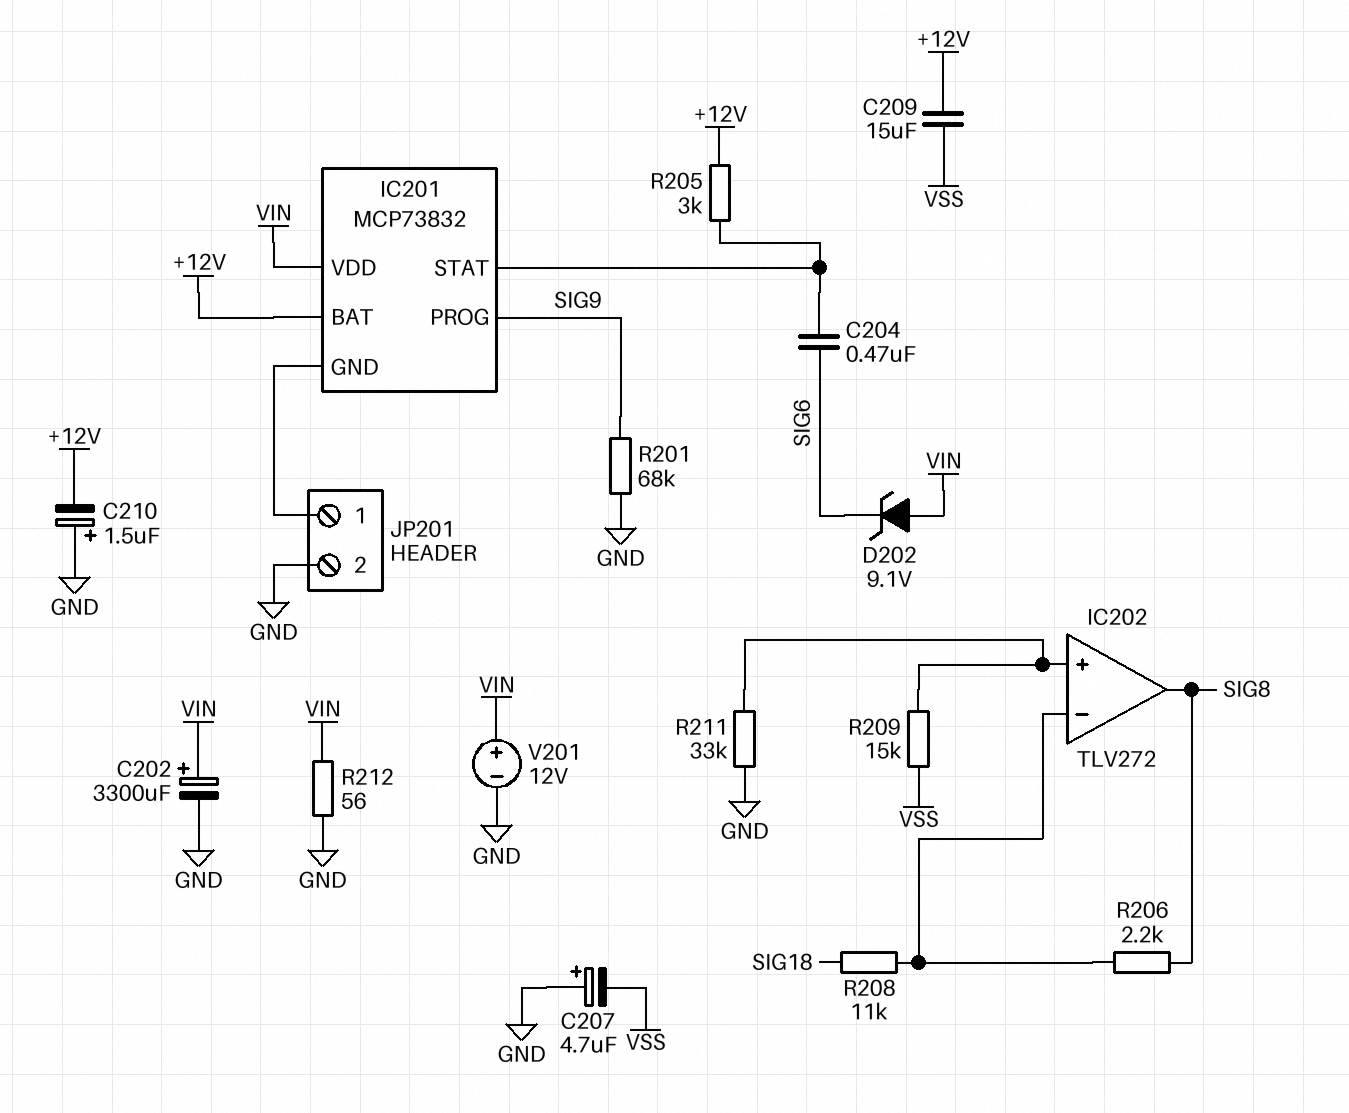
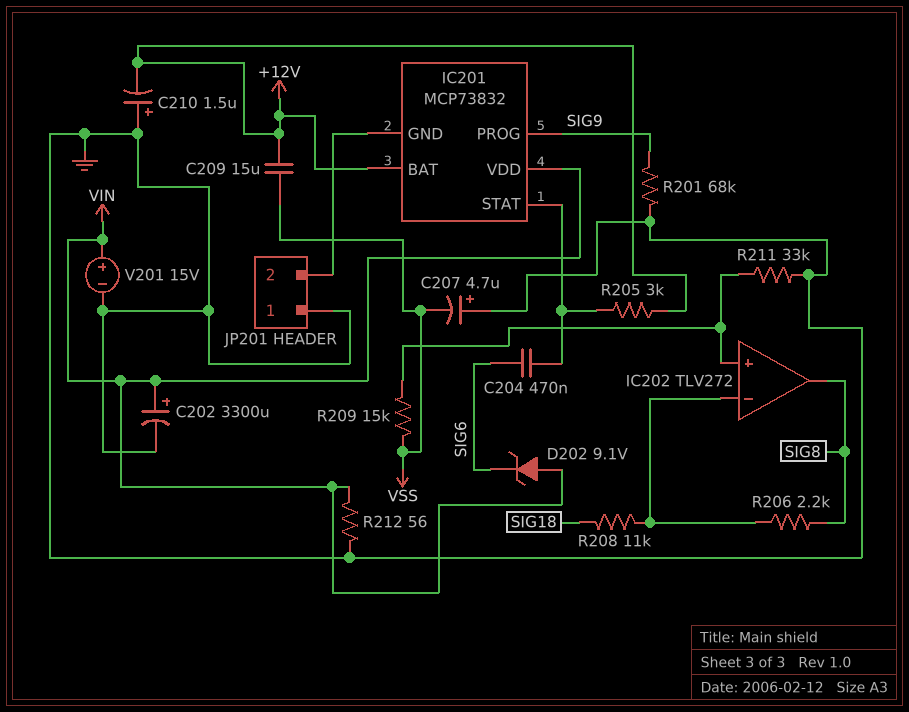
JP201 pin 1: IC201/GND -> GND
JP201 pin 2: GND -> IC201/GND
V201: 12V (plus VIN, minus GND) -> 15V (plus VIN, minus GND)

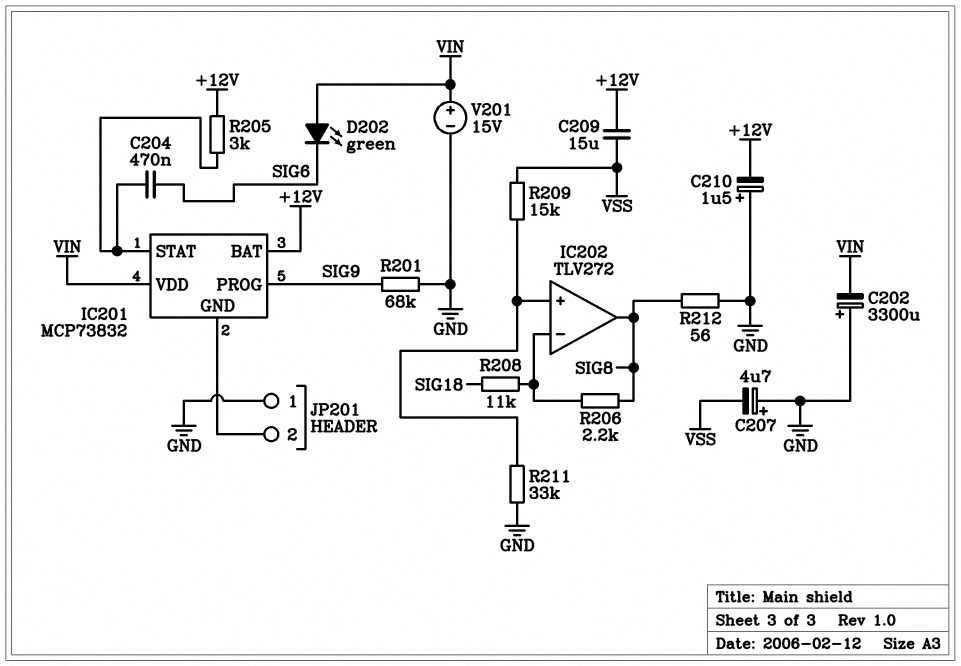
C202: 3300uF (plus VIN, minus GND) -> 3300uF (plus GND, minus VIN)
D202: zener 9.1V (A VIN, K SIG6) -> LED green (A VIN, K SIG6)
R212: 56 (GND, VIN) -> 56 (GND, SIG8)

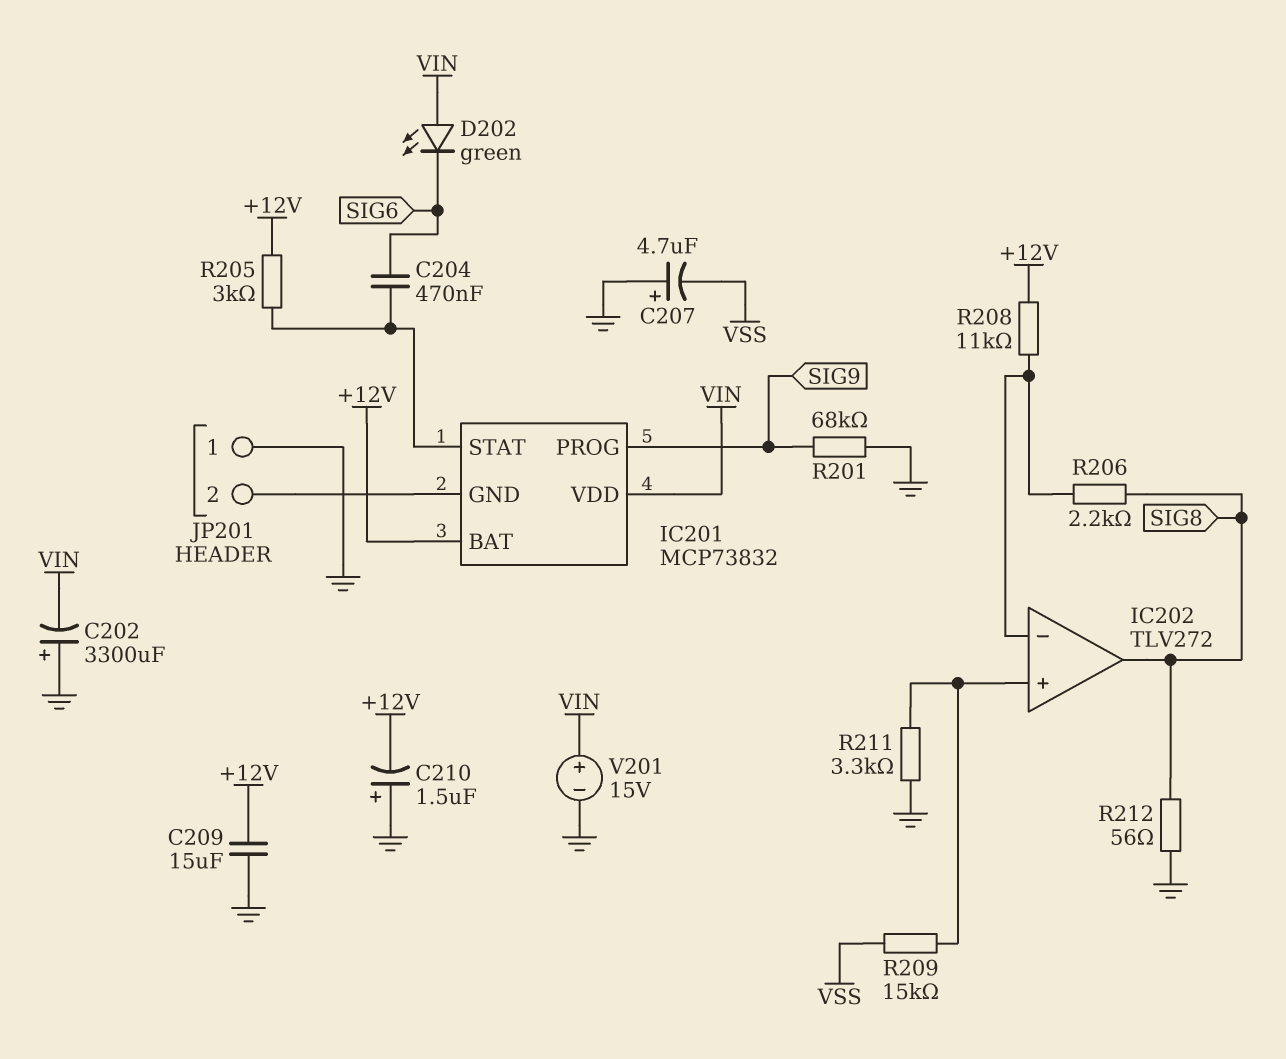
C209: 15uF (+12V, VSS) -> 15uF (+12V, GND)
R208: 11k (IC202/in-, SIG18) -> 11k (+12V, IC202/in-)
R211: 33k (GND, IC202/in+) -> 3.3k (GND, IC202/in+)

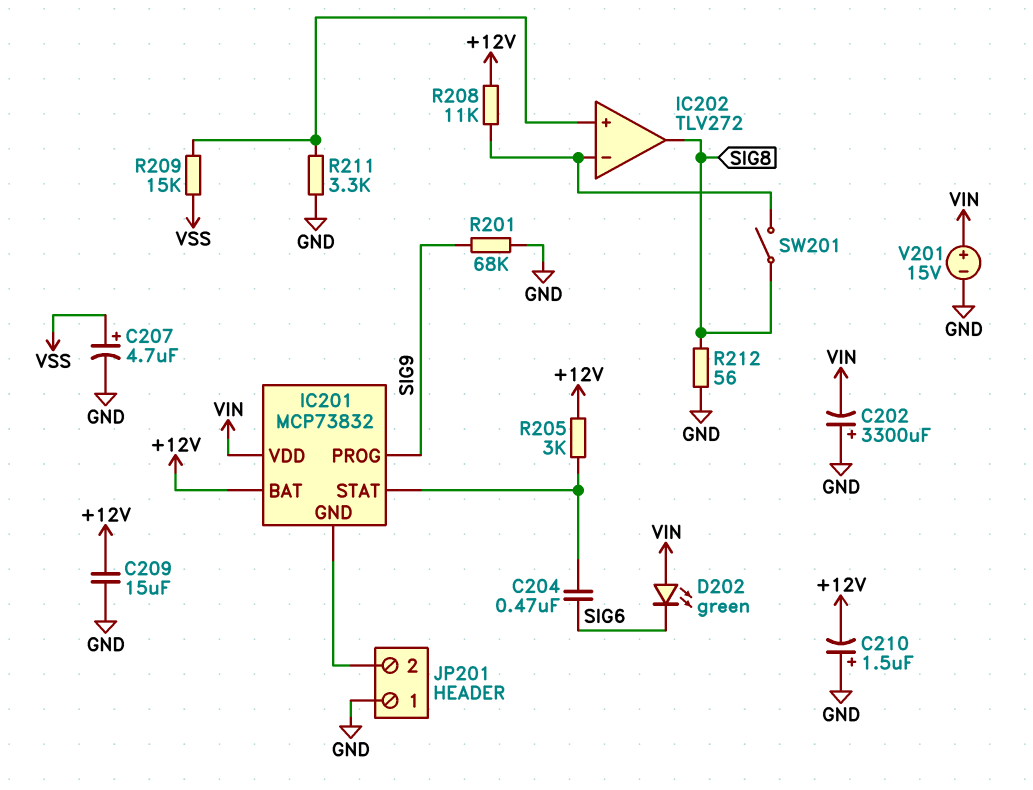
C207: 4.7uF (plus GND, minus VSS) -> 4.7uF (plus VSS, minus GND)
R206: 2.2k (IC202/in-, SIG8) -> none
SW201: none -> switch (IC202/in-, SIG8)

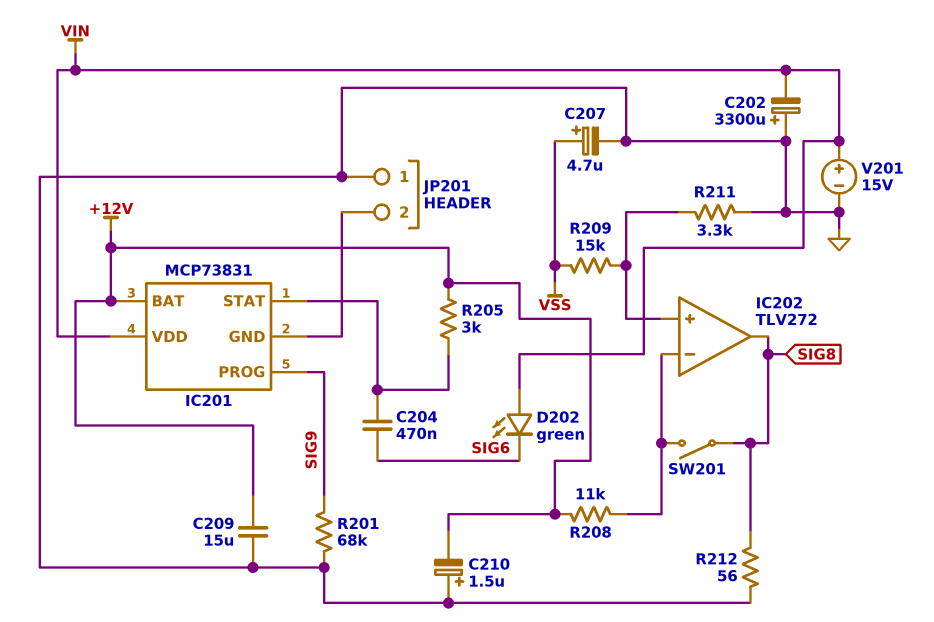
IC201: MCP73832 -> MCP73831

